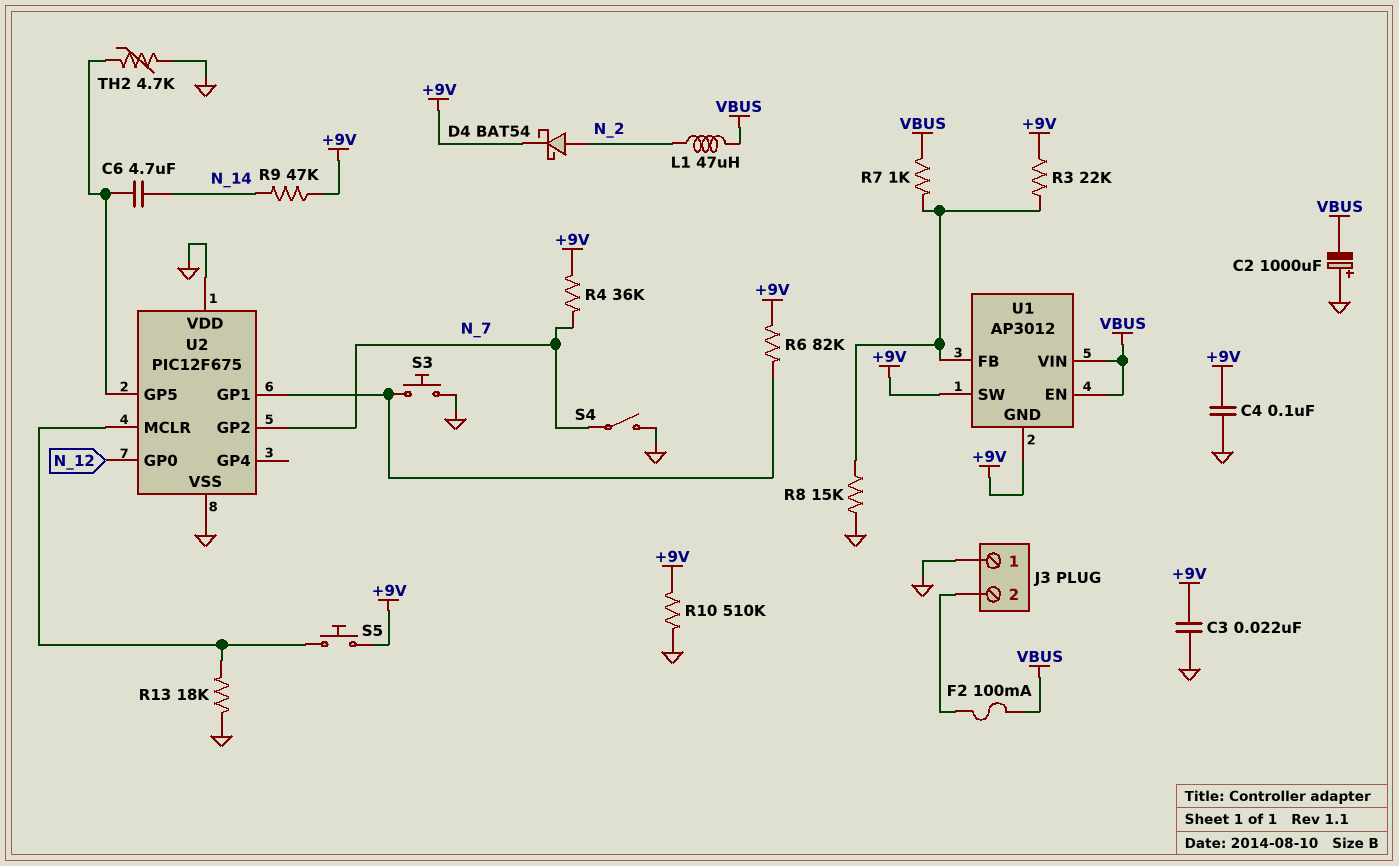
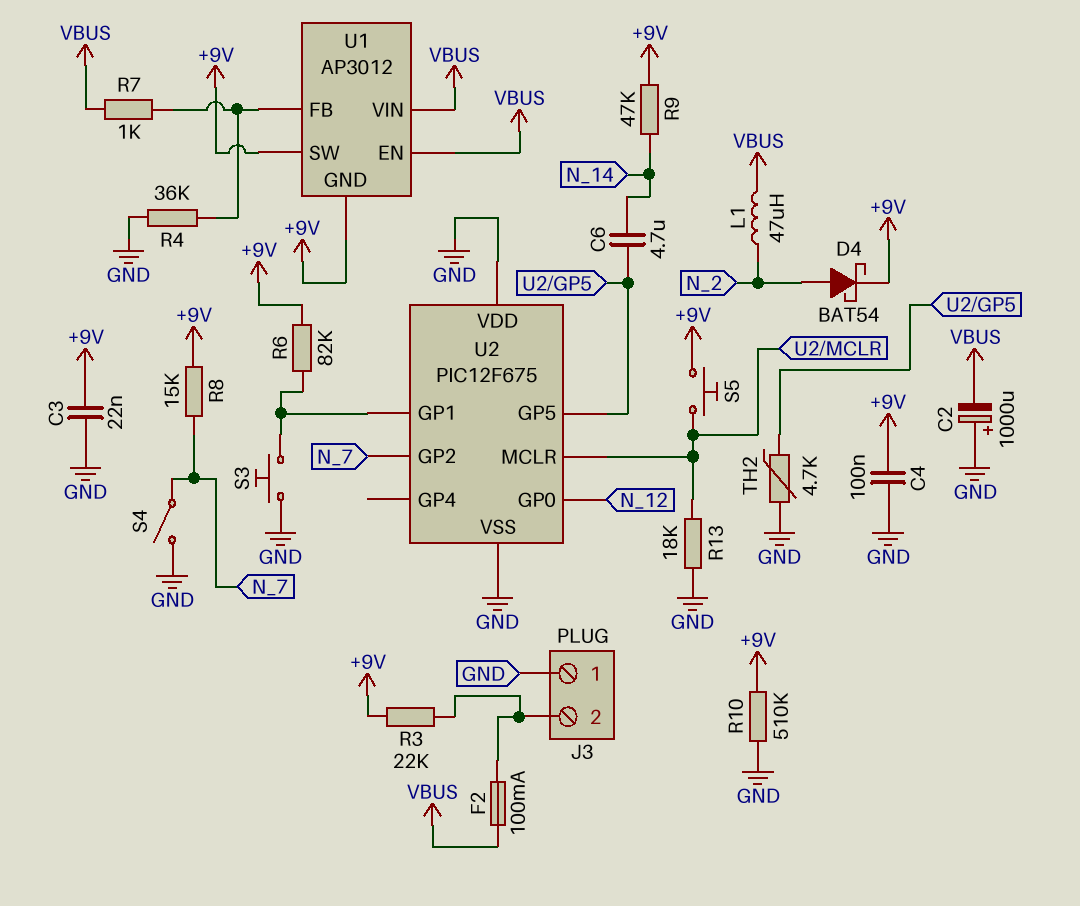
R3: 22k (+9V, U1/FB) -> 22k (+9V, J3/2)
R4: 36k (+9V, N_7) -> 36k (GND, U1/FB)
R8: 15k (GND, U1/FB) -> 15k (+9V, N_7)

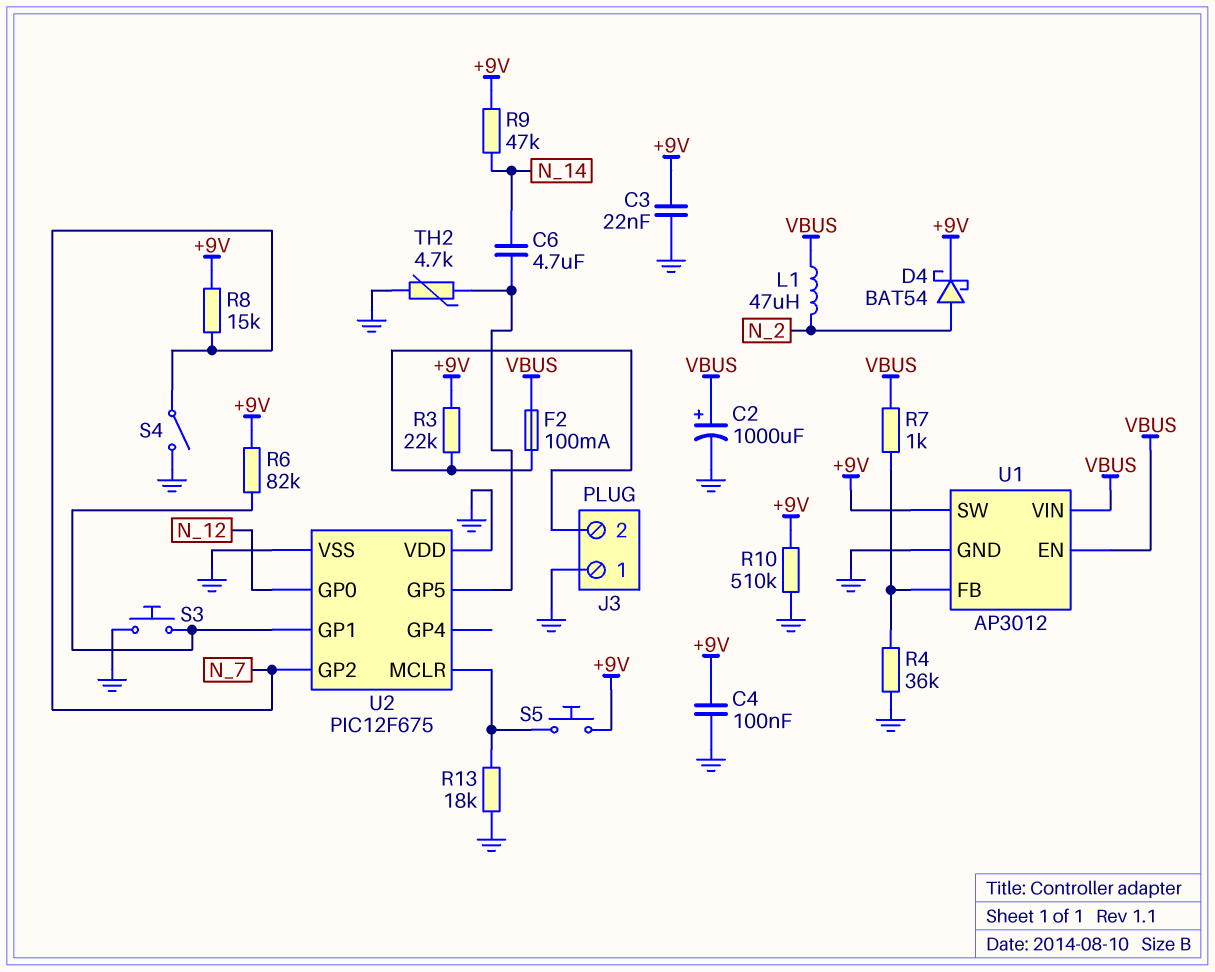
C2: 1000uF (plus GND, minus VBUS) -> 1000uF (plus VBUS, minus GND)
U1 pin GND: +9V -> GND

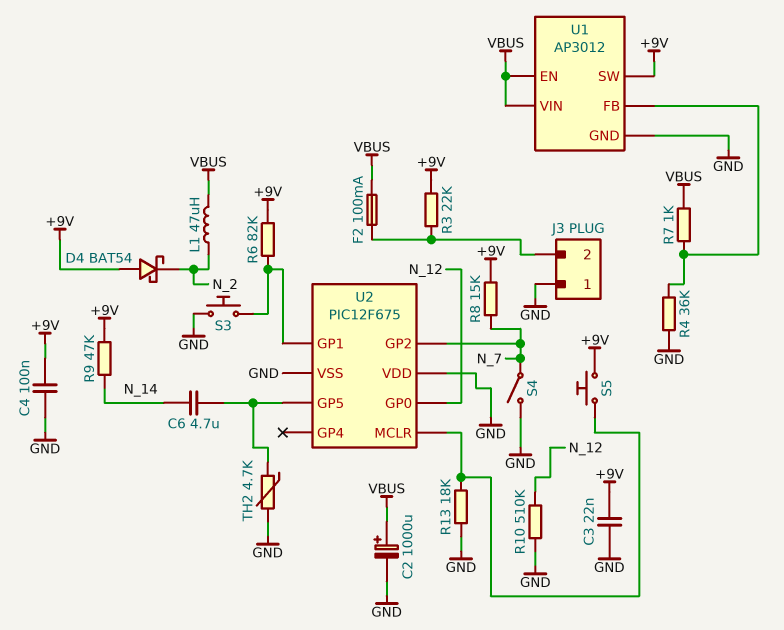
D4: schottky BAT54 (A N_2, K +9V) -> schottky BAT54 (A +9V, K N_2)
R10: 510k (+9V, GND) -> 510k (GND, N_12)

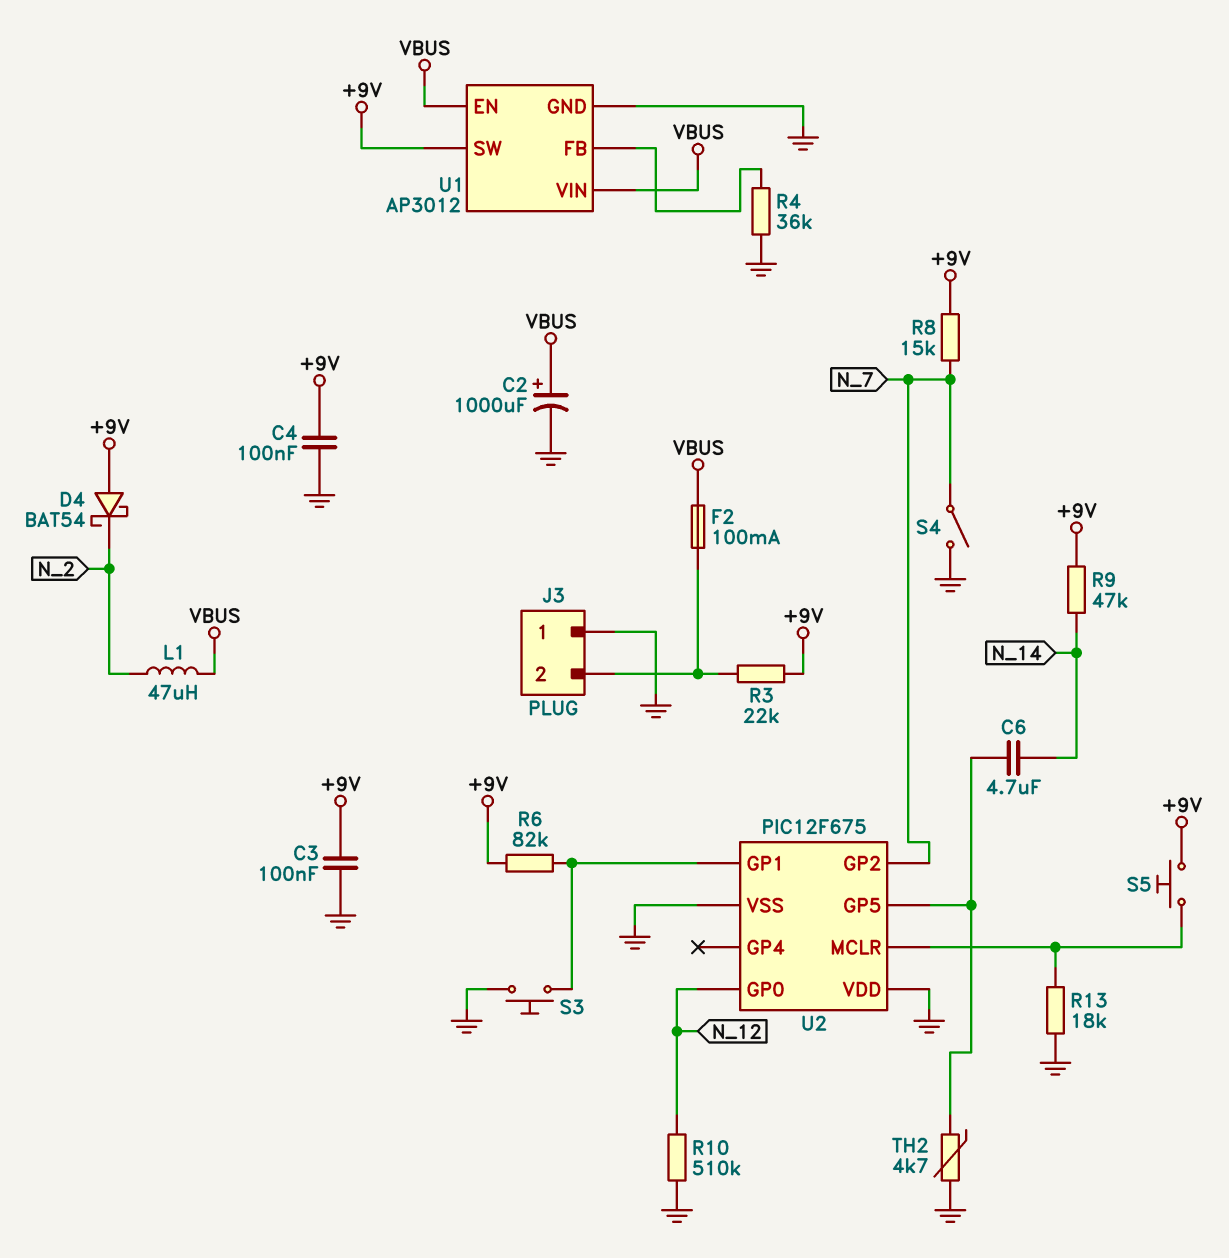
C3: 22nF (+9V, GND) -> 100nF (+9V, GND)
R7: 1k (U1/FB, VBUS) -> none

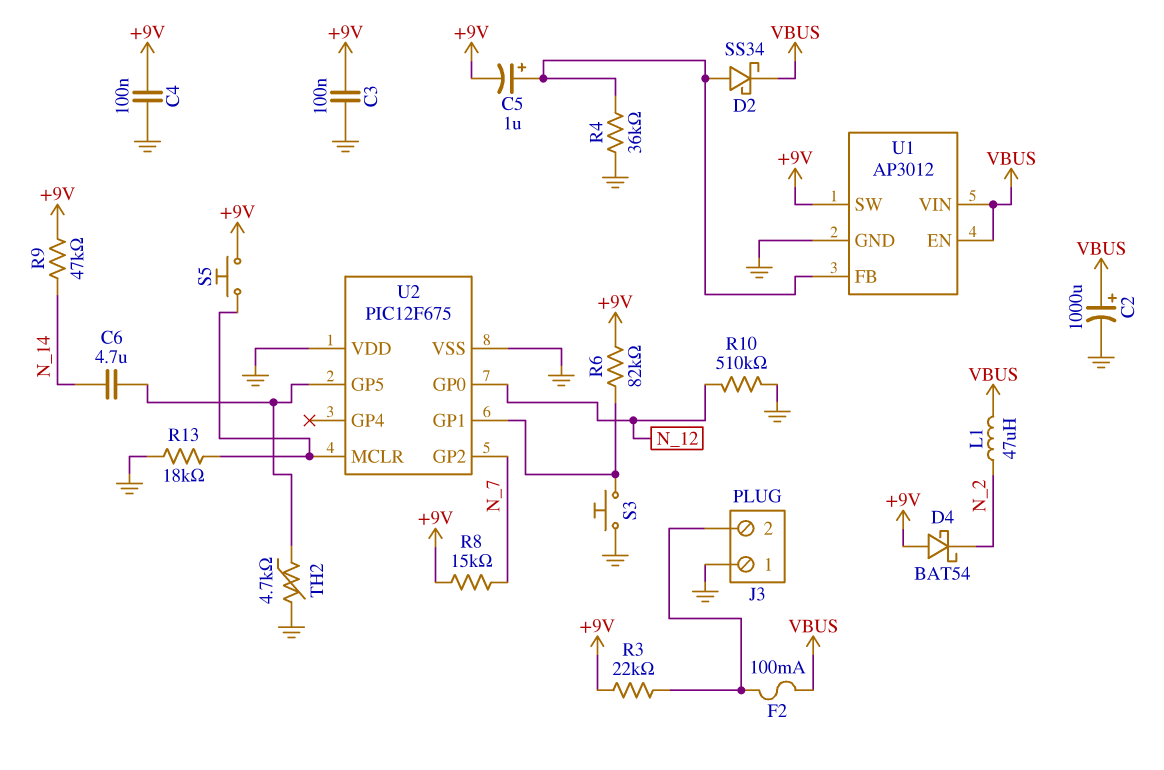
C5: none -> 1uF (plus U1/FB, minus +9V)
D2: none -> schottky SS34 (A U1/FB, K VBUS)
S4: switch (GND, N_7) -> none

